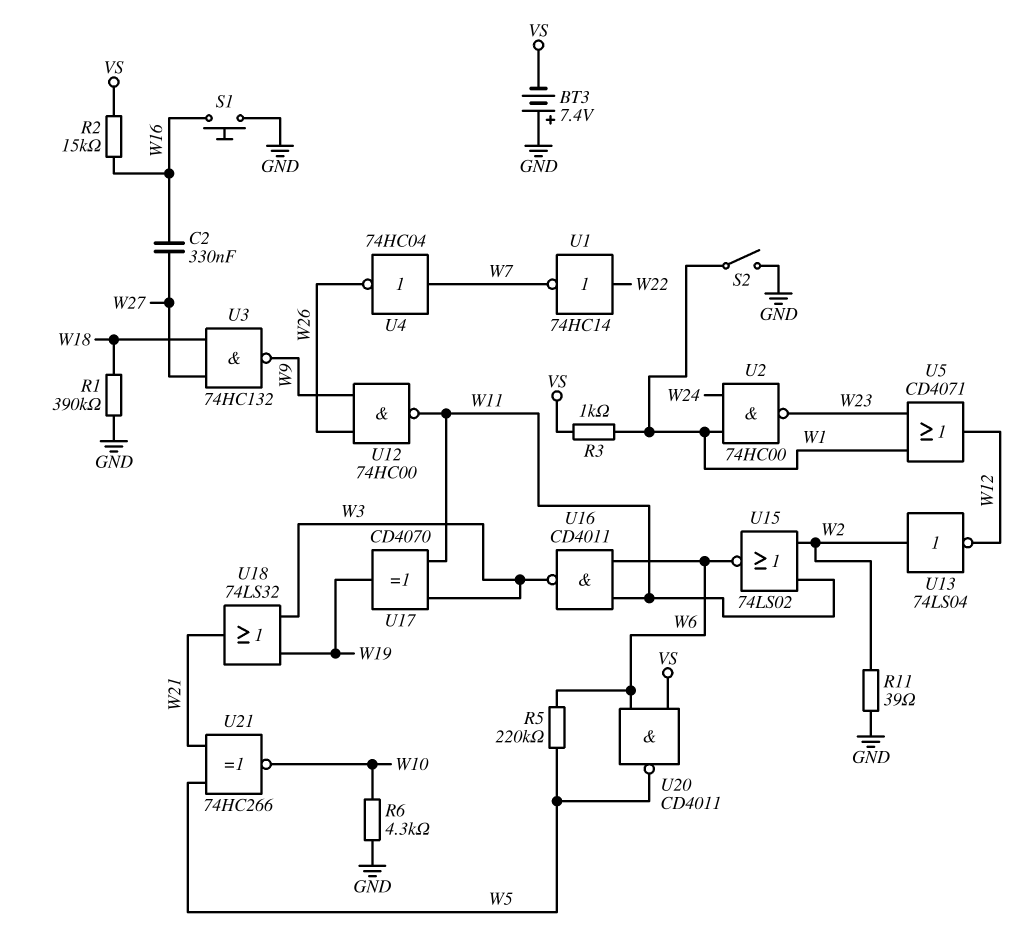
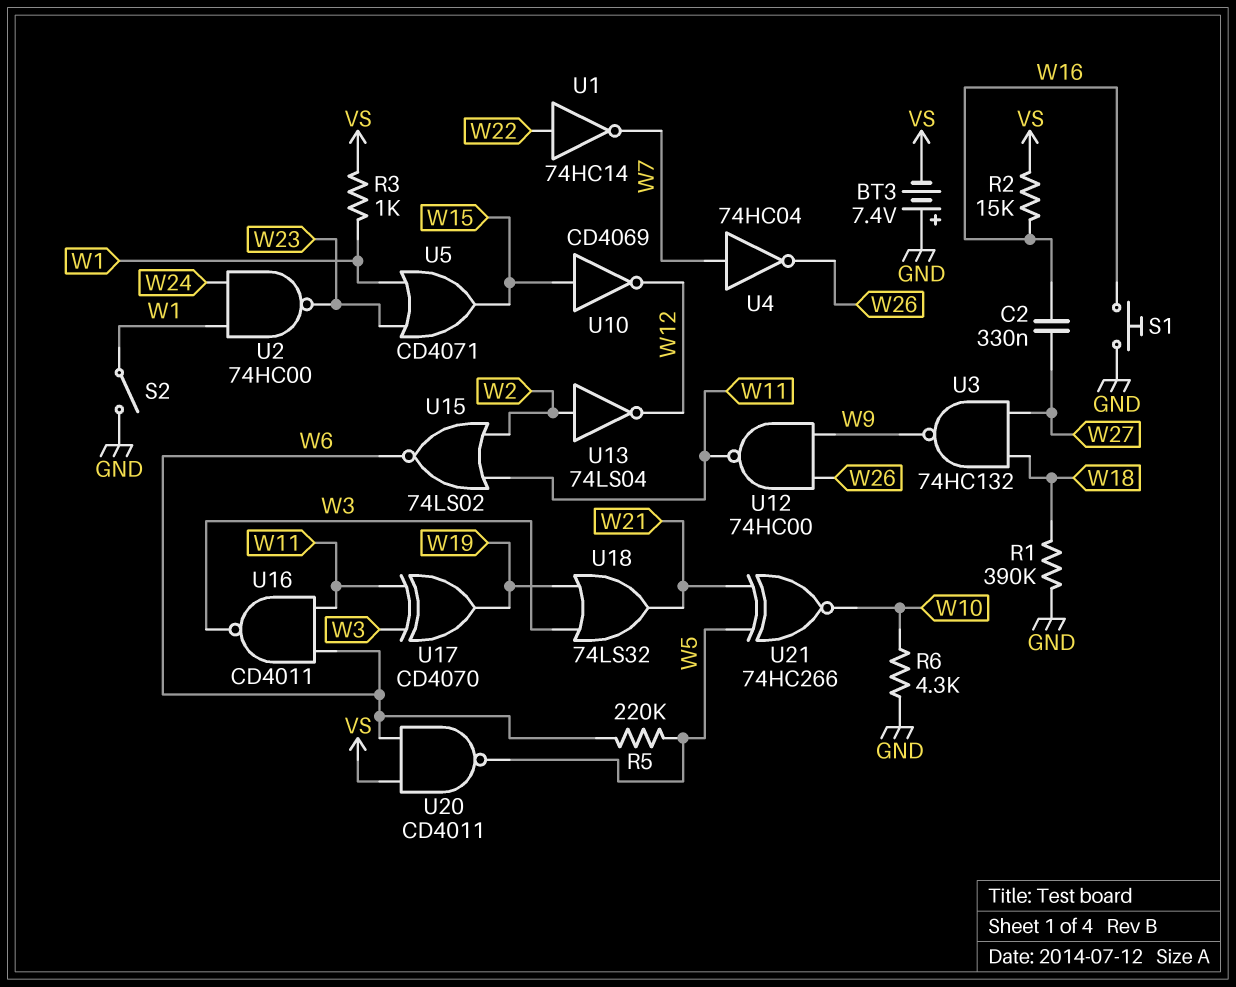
R11: 39 (GND, W2) -> none
U5: OR CD4071 (in W1, in W23, out W12) -> OR CD4071 (in W1, in W23, out W15)
U10: none -> NOT CD4069 (in W15, out W12)

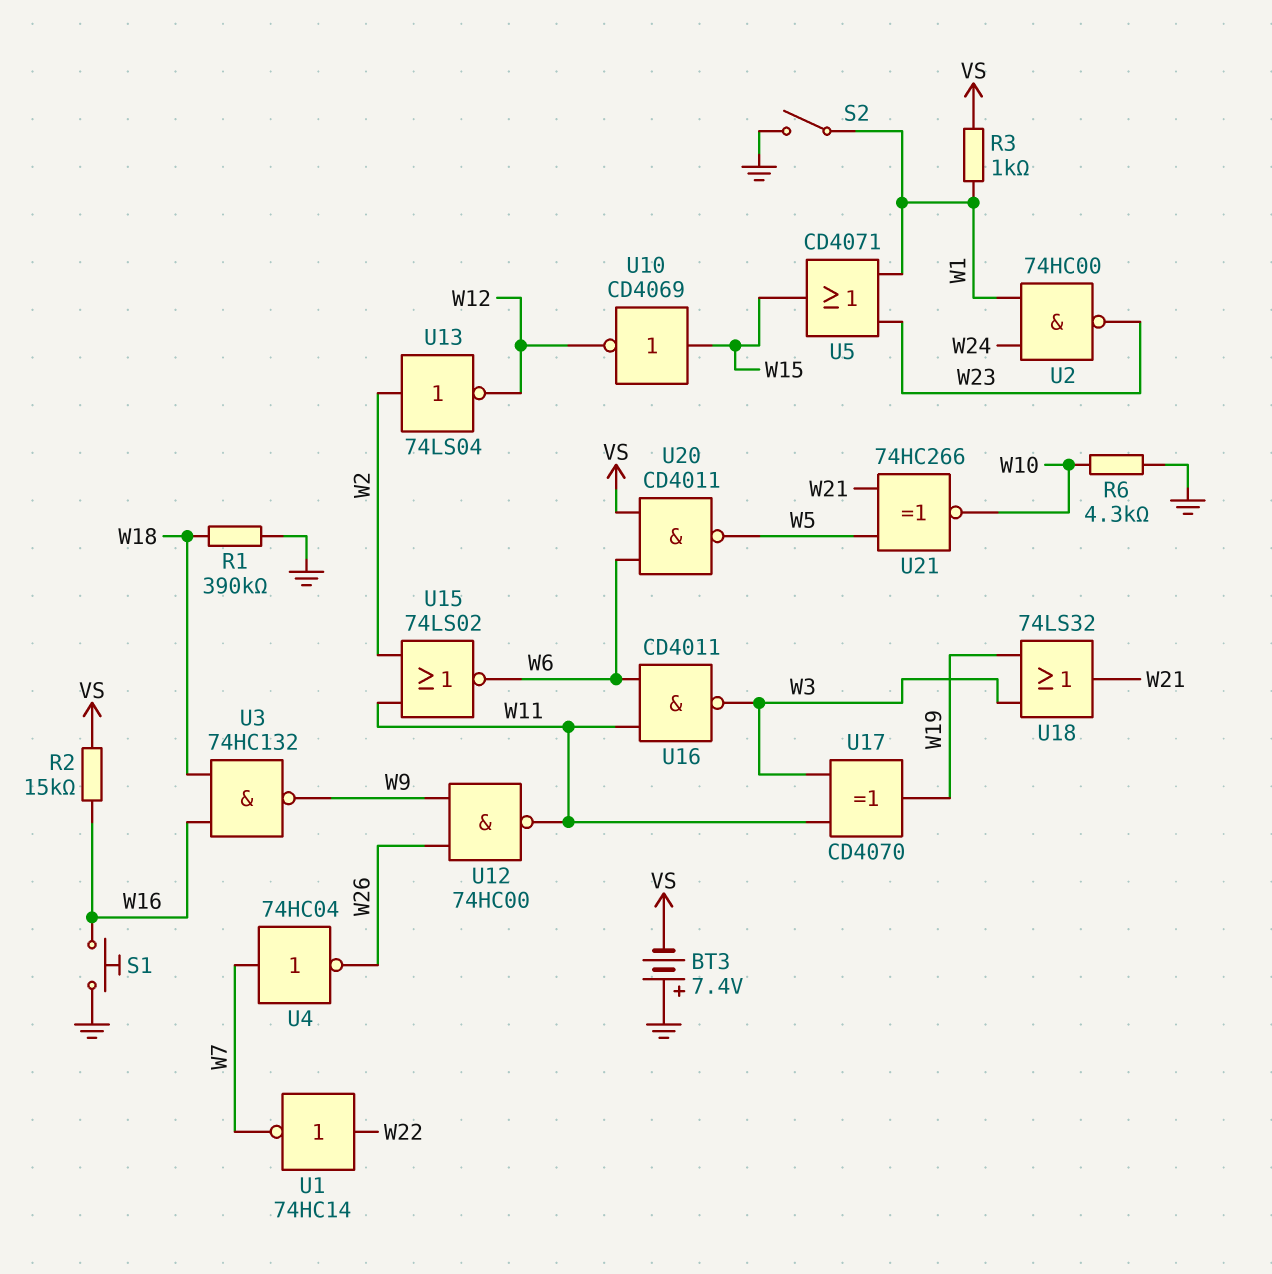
C2: 330nF (W16, W27) -> none
R5: 220k (W5, W6) -> none
U3: NAND 74HC132 (in W18, in W27, out W9) -> NAND 74HC132 (in W16, in W18, out W9)

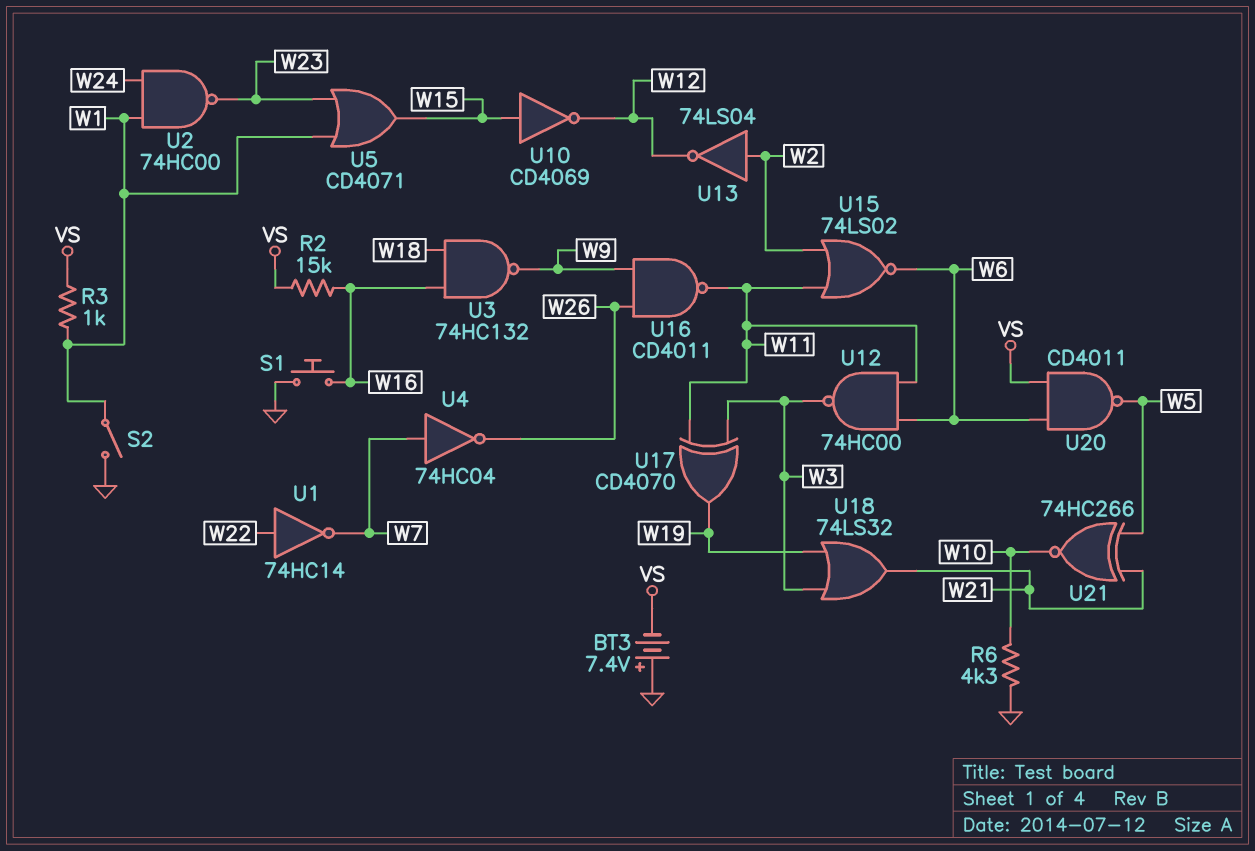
R1: 390k (GND, W18) -> none
U12: NAND 74HC00 (in W9, in W26, out W11) -> NAND 74HC00 (in W6, in W11, out W3)
U16: NAND CD4011 (in W6, in W11, out W3) -> NAND CD4011 (in W9, in W26, out W11)

